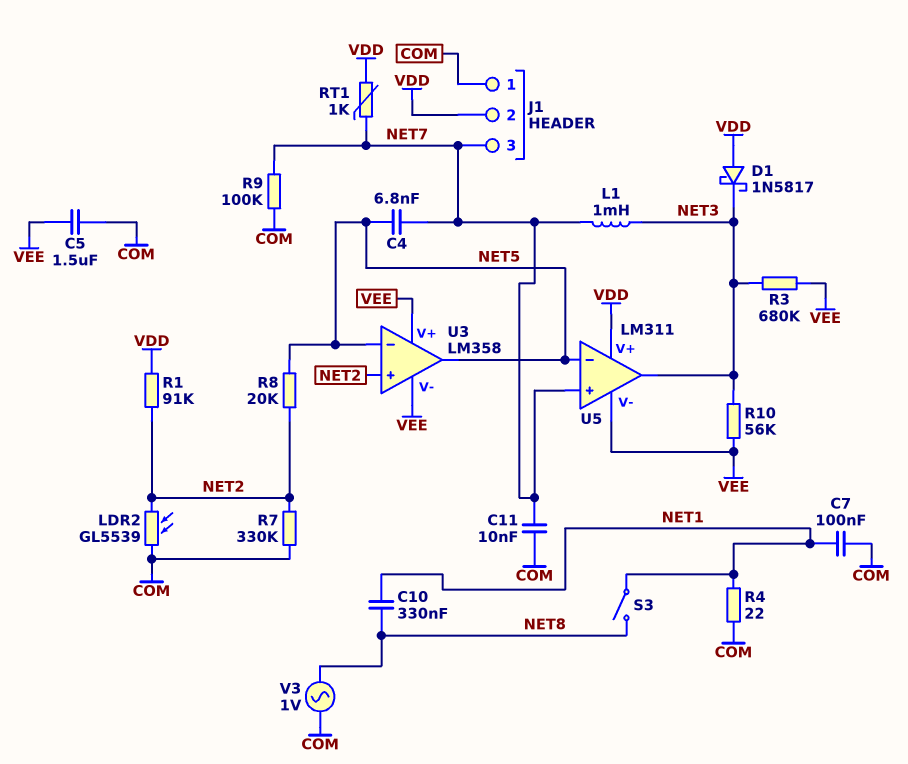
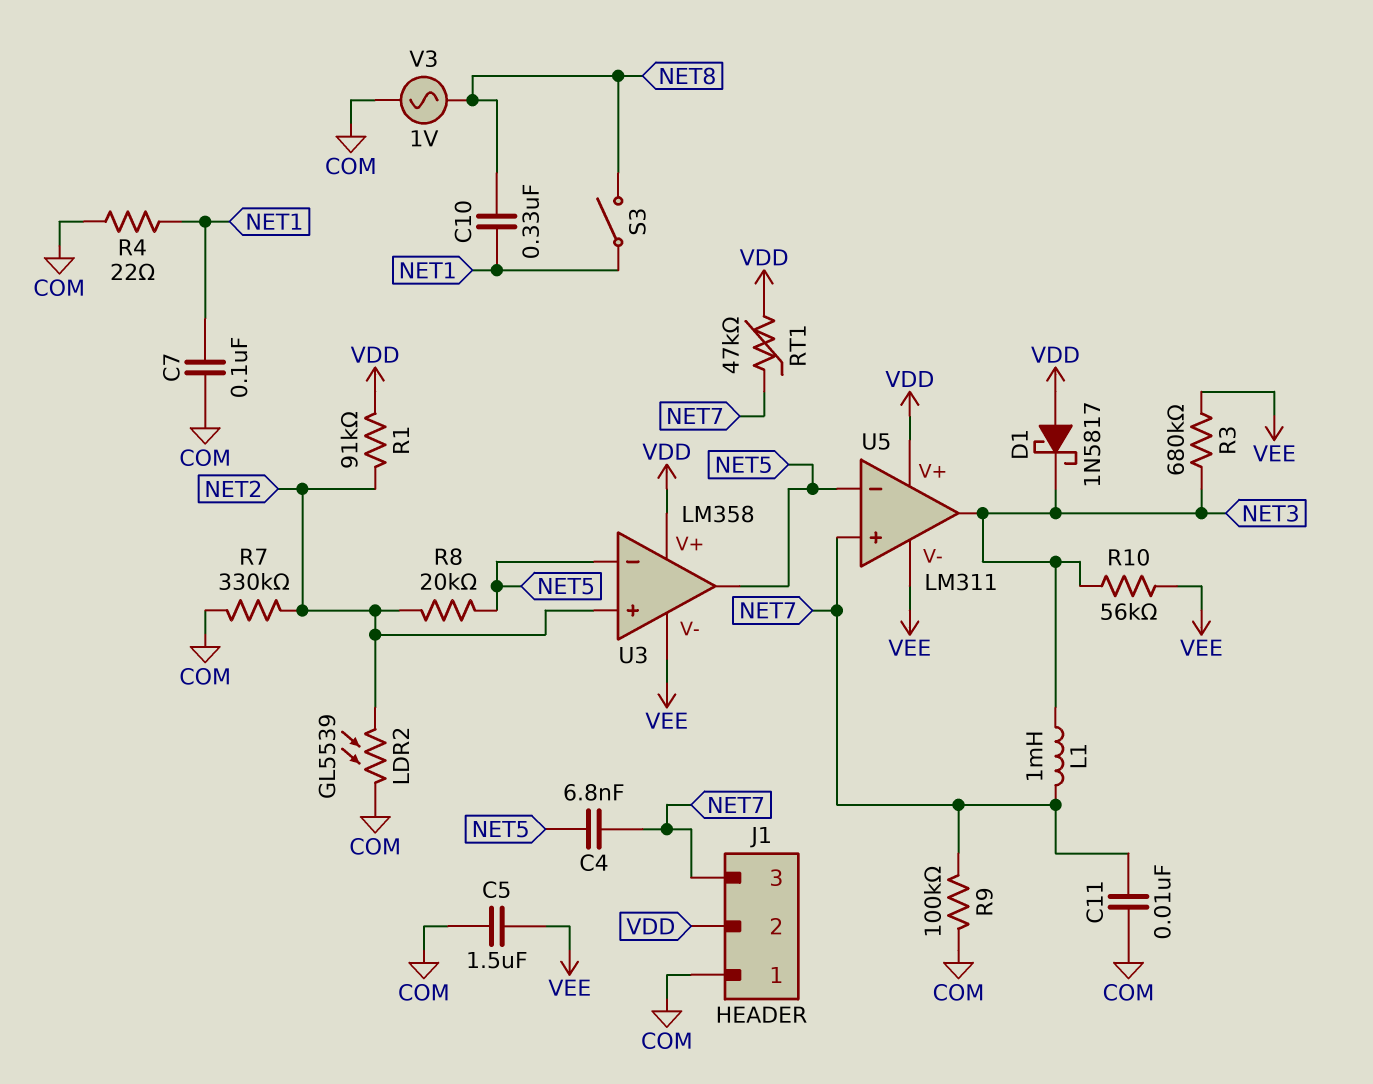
RT1: 1k (NET7, VDD) -> 47k (NET7, VDD)
U3 pin V+: VEE -> VDD

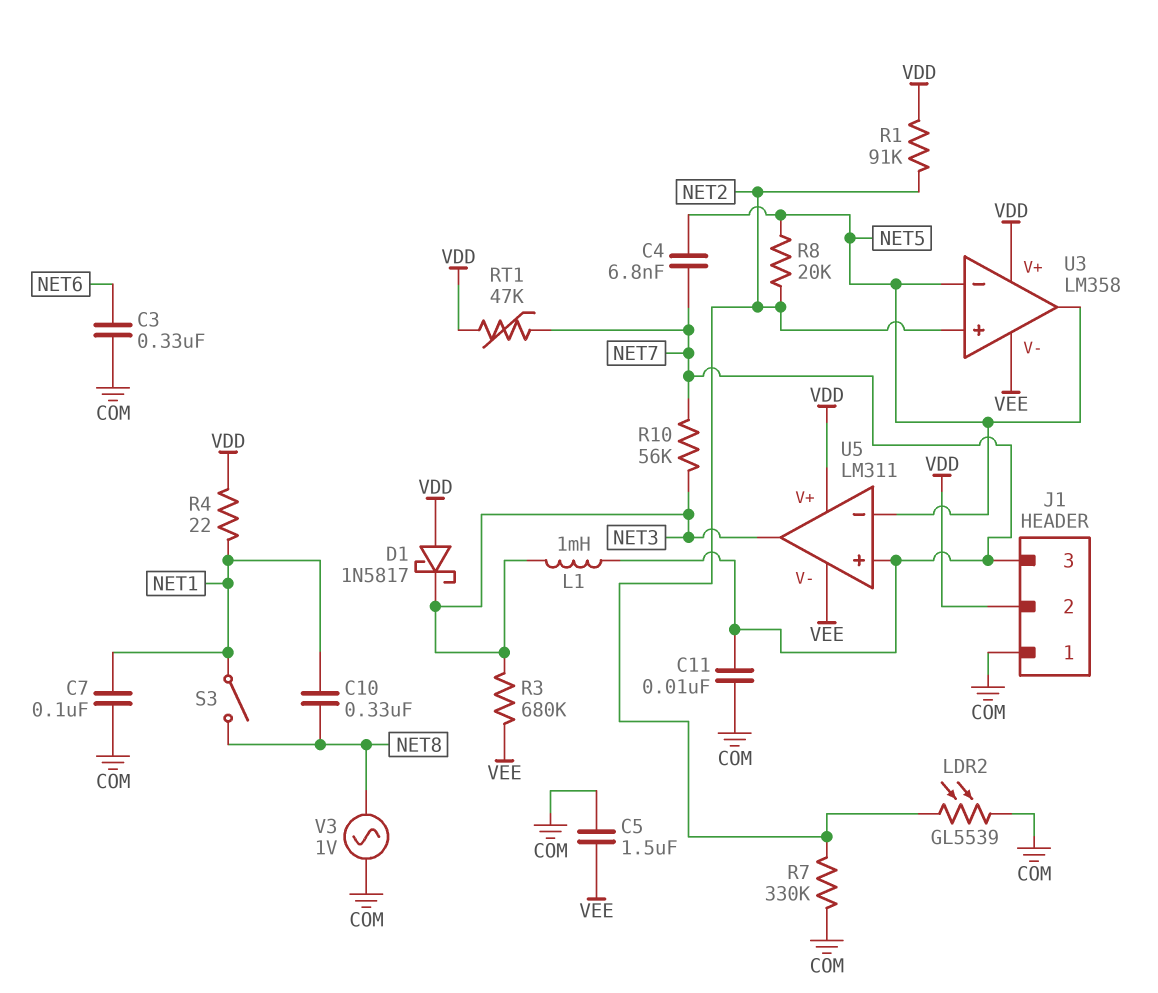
C3: none -> 330nF (COM, NET6)
R4: 22 (COM, NET1) -> 22 (NET1, VDD)
R9: 100k (COM, NET7) -> none
R10: 56k (NET3, VEE) -> 56k (NET3, NET7)

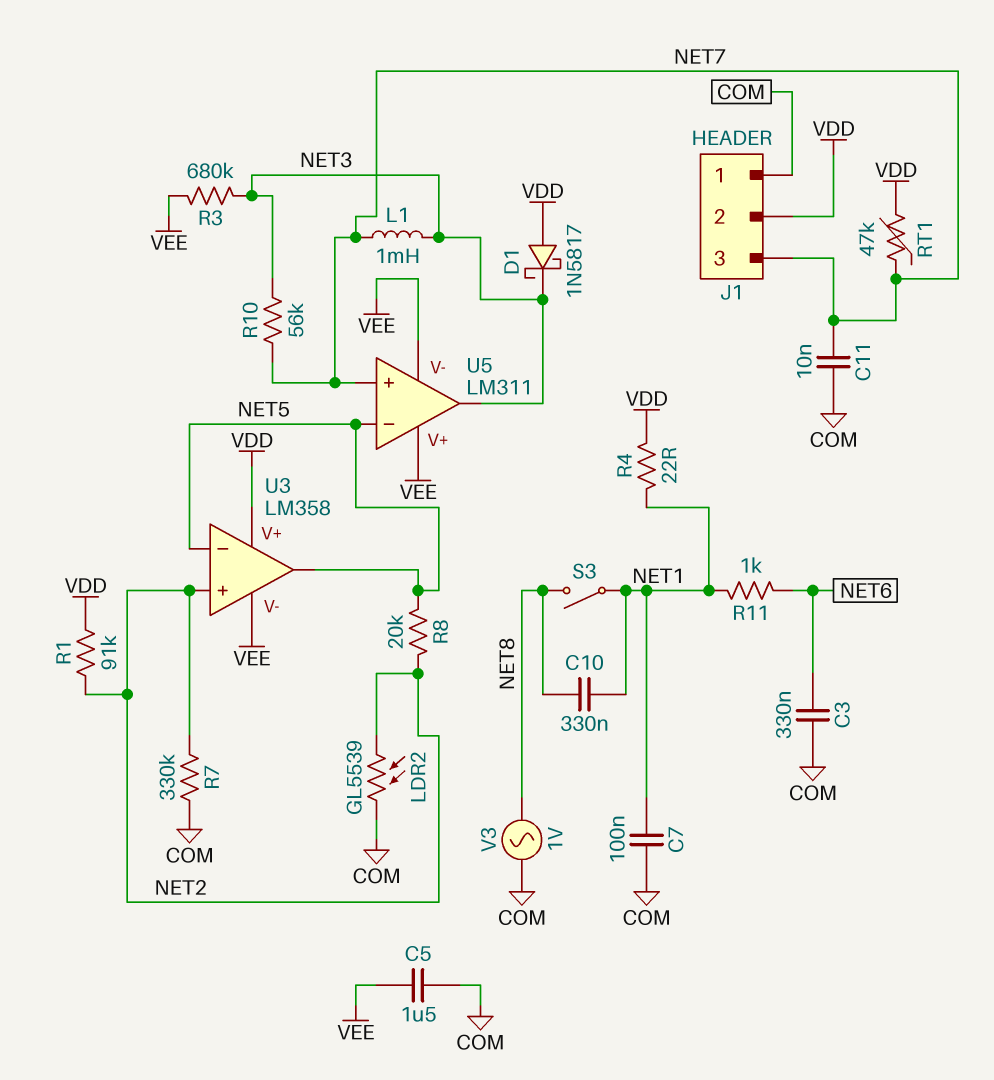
C4: 6.8nF (NET5, NET7) -> none
R11: none -> 1k (NET1, NET6)
U5 pin V+: VDD -> VEE

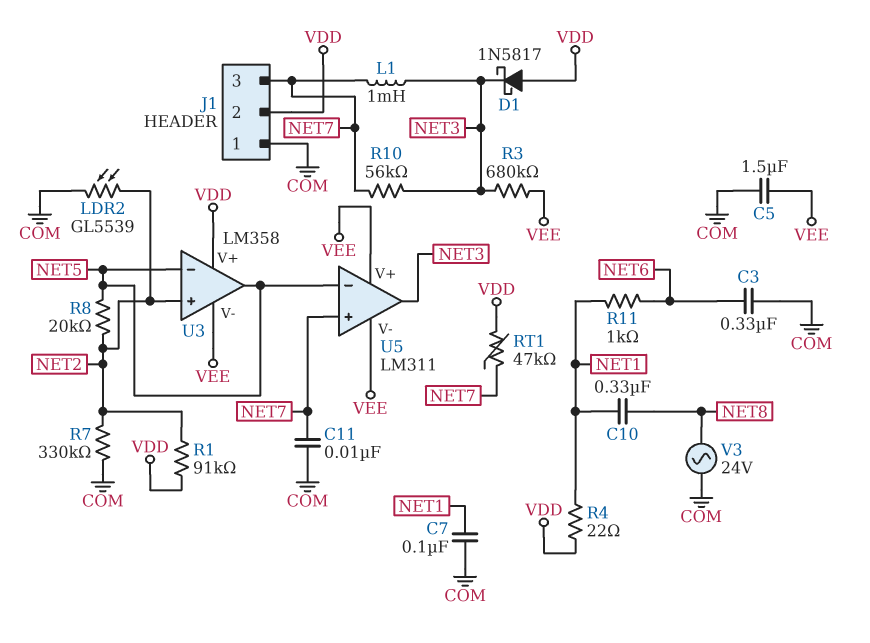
S3: switch (NET1, NET8) -> none
V3: AC 1V (COM, NET8) -> AC 24V (COM, NET8)

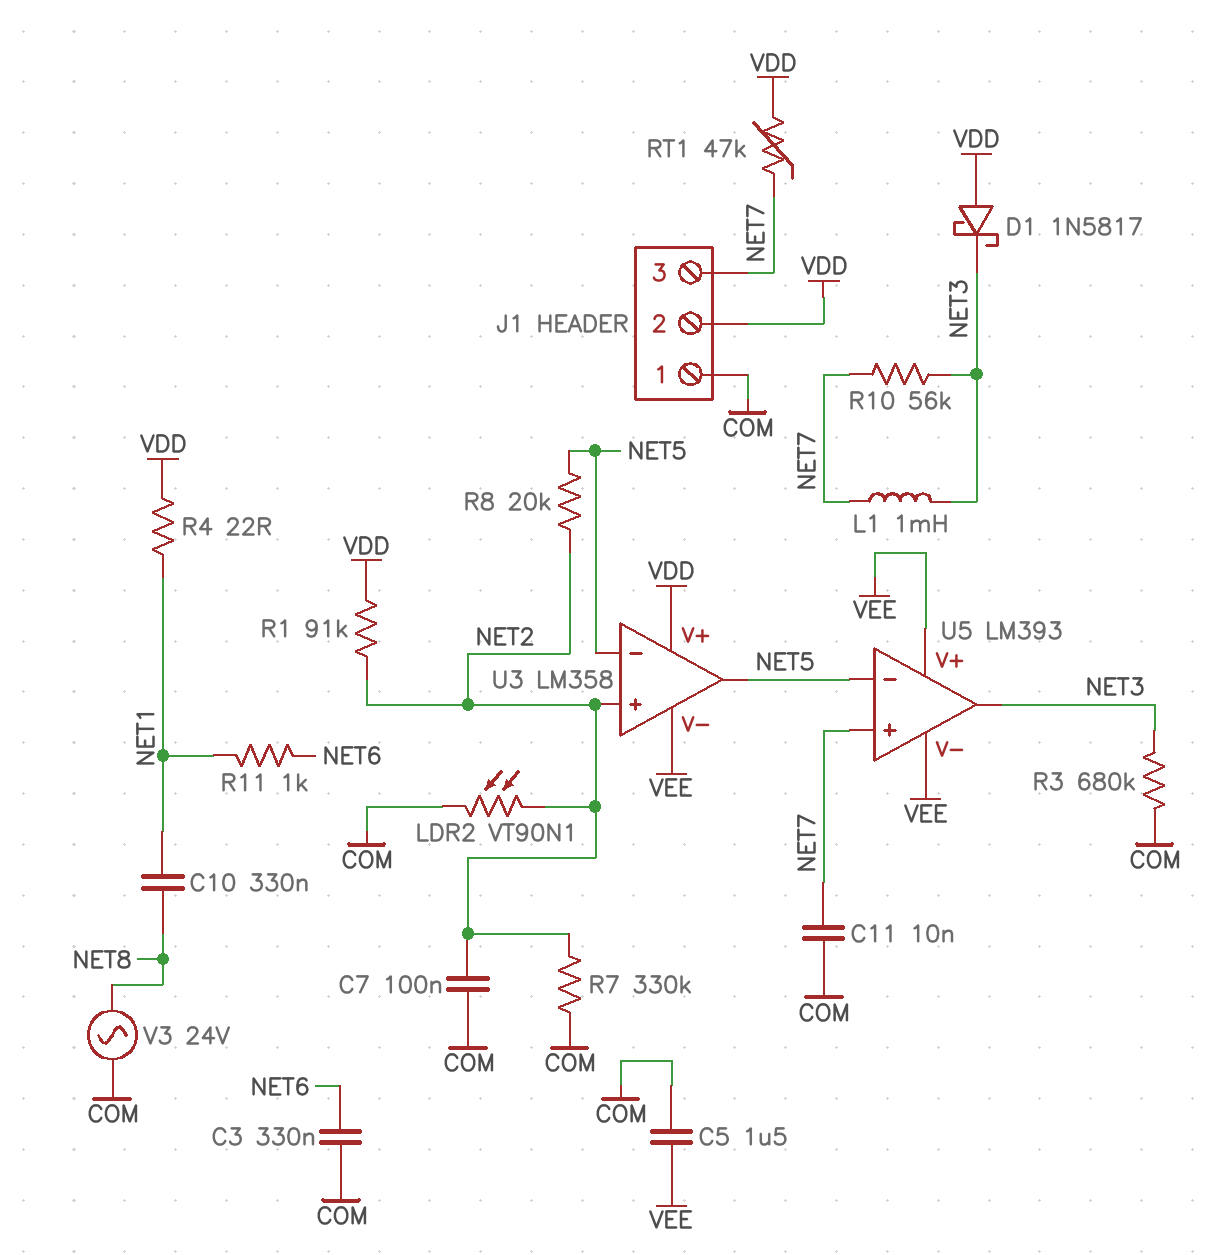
C7: 100nF (COM, NET1) -> 100nF (COM, NET2)
LDR2: GL5539 (COM, NET2) -> VT90N1 (COM, NET2)
R3: 680k (NET3, VEE) -> 680k (COM, NET3)
U5: LM311 -> LM393

